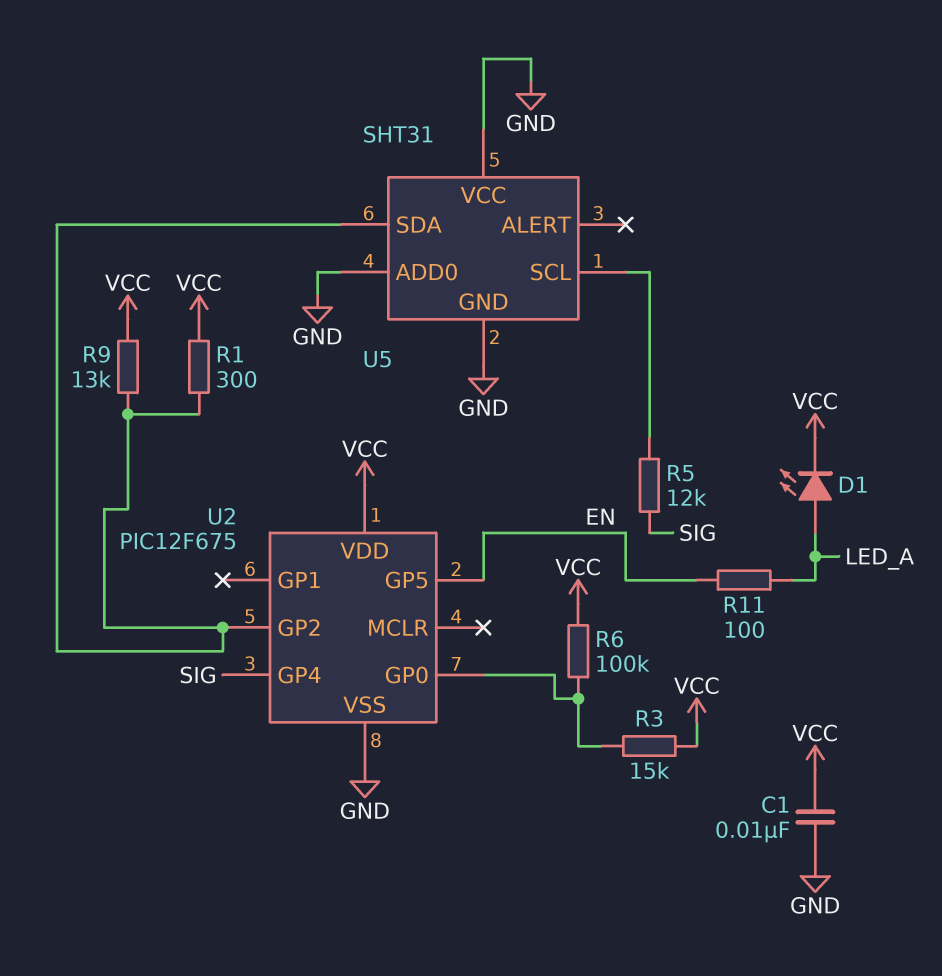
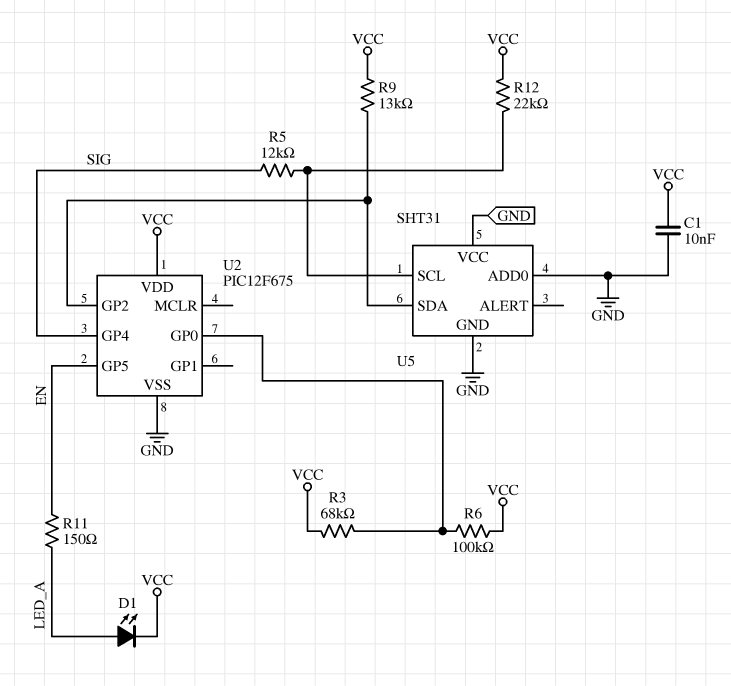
R1: 300 (U2/GP2, VCC) -> none
R3: 15k (U2/GP0, VCC) -> 68k (U2/GP0, VCC)
R11: 100 (EN, LED_A) -> 150 (EN, LED_A)
R12: none -> 22k (U5/SCL, VCC)

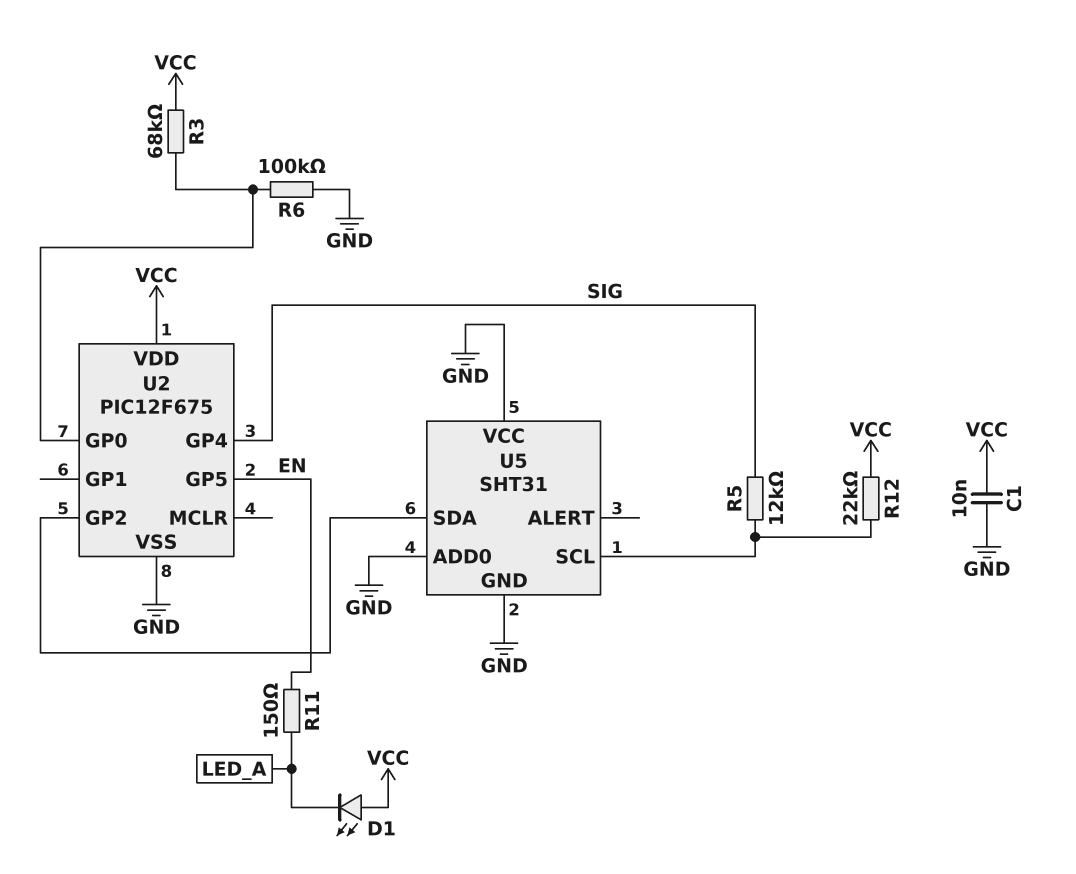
D1: LED (A LED_A, K VCC) -> LED (A VCC, K LED_A)
R6: 100k (U2/GP0, VCC) -> 100k (GND, U2/GP0)
R9: 13k (U2/GP2, VCC) -> none

